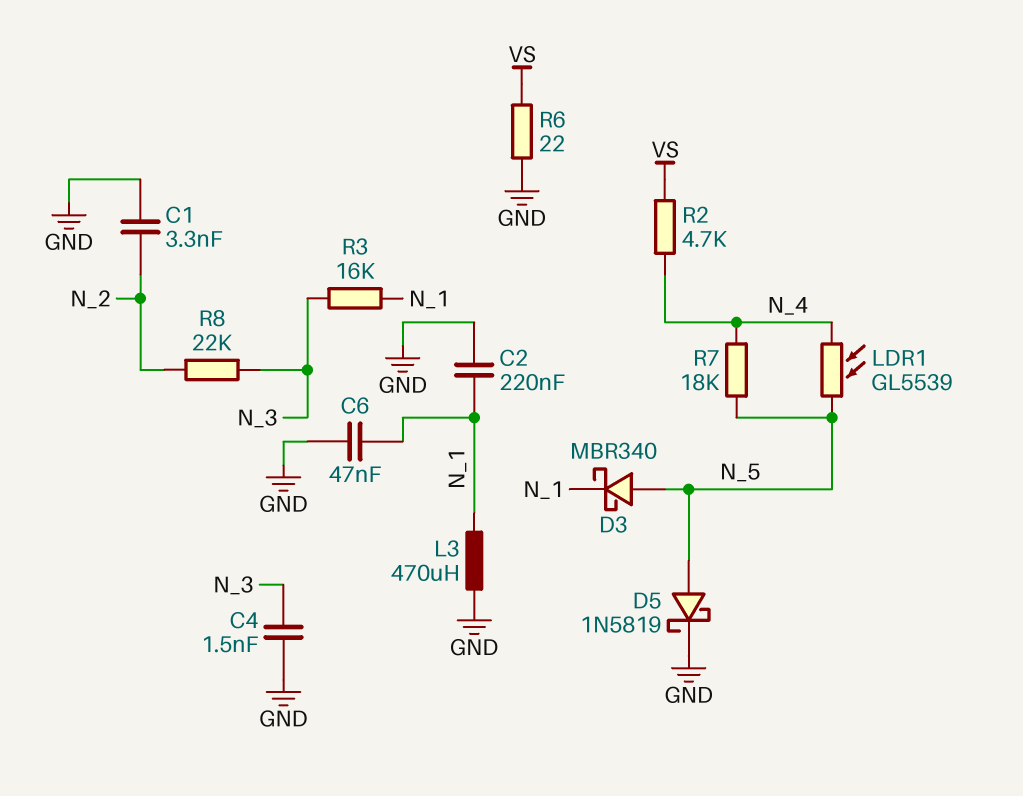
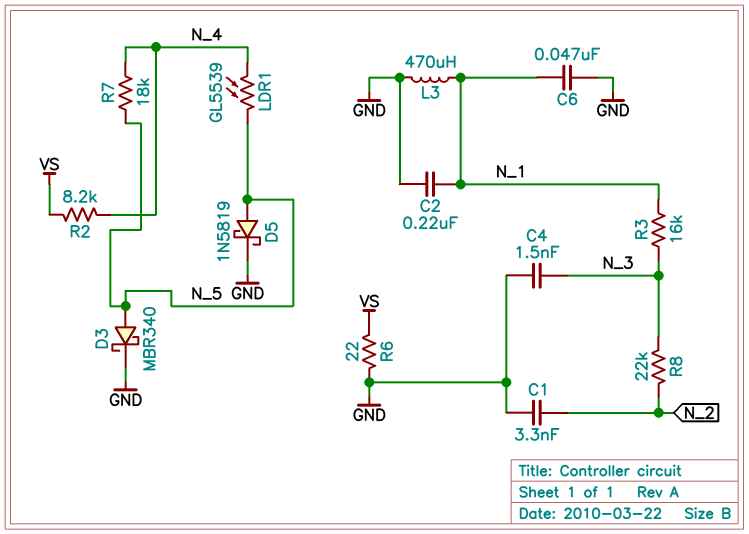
D3: schottky MBR340 (A N_5, K N_1) -> schottky MBR340 (A N_5, K GND)
R2: 4.7k (N_4, VS) -> 8.2k (N_4, VS)

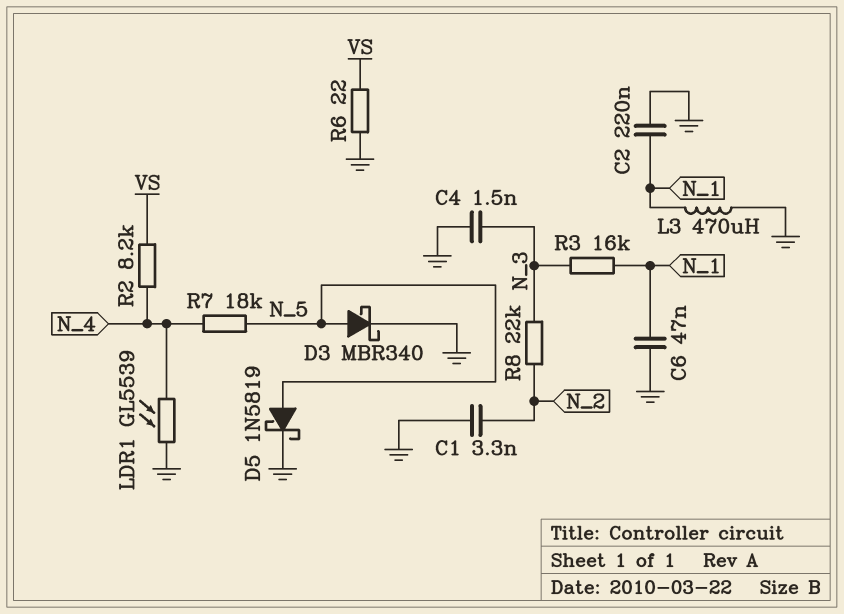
LDR1: GL5539 (N_4, N_5) -> GL5539 (GND, N_4)

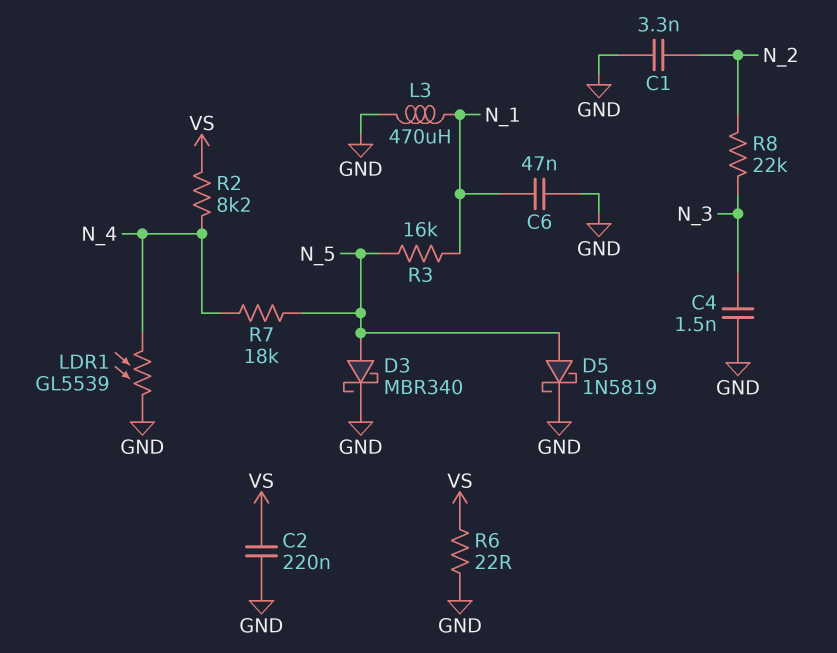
C2: 220nF (GND, N_1) -> 220nF (GND, VS)
R3: 16k (N_1, N_3) -> 16k (N_1, N_5)

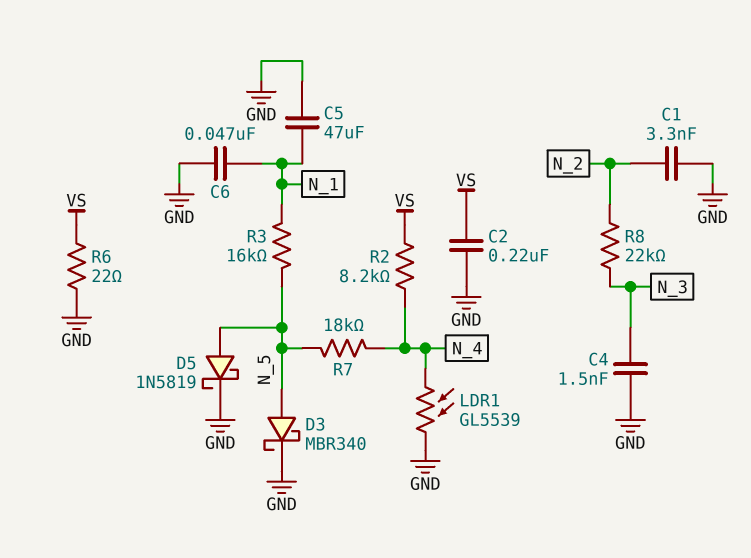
C5: none -> 47uF (GND, N_1)
L3: 470uH (GND, N_1) -> none

